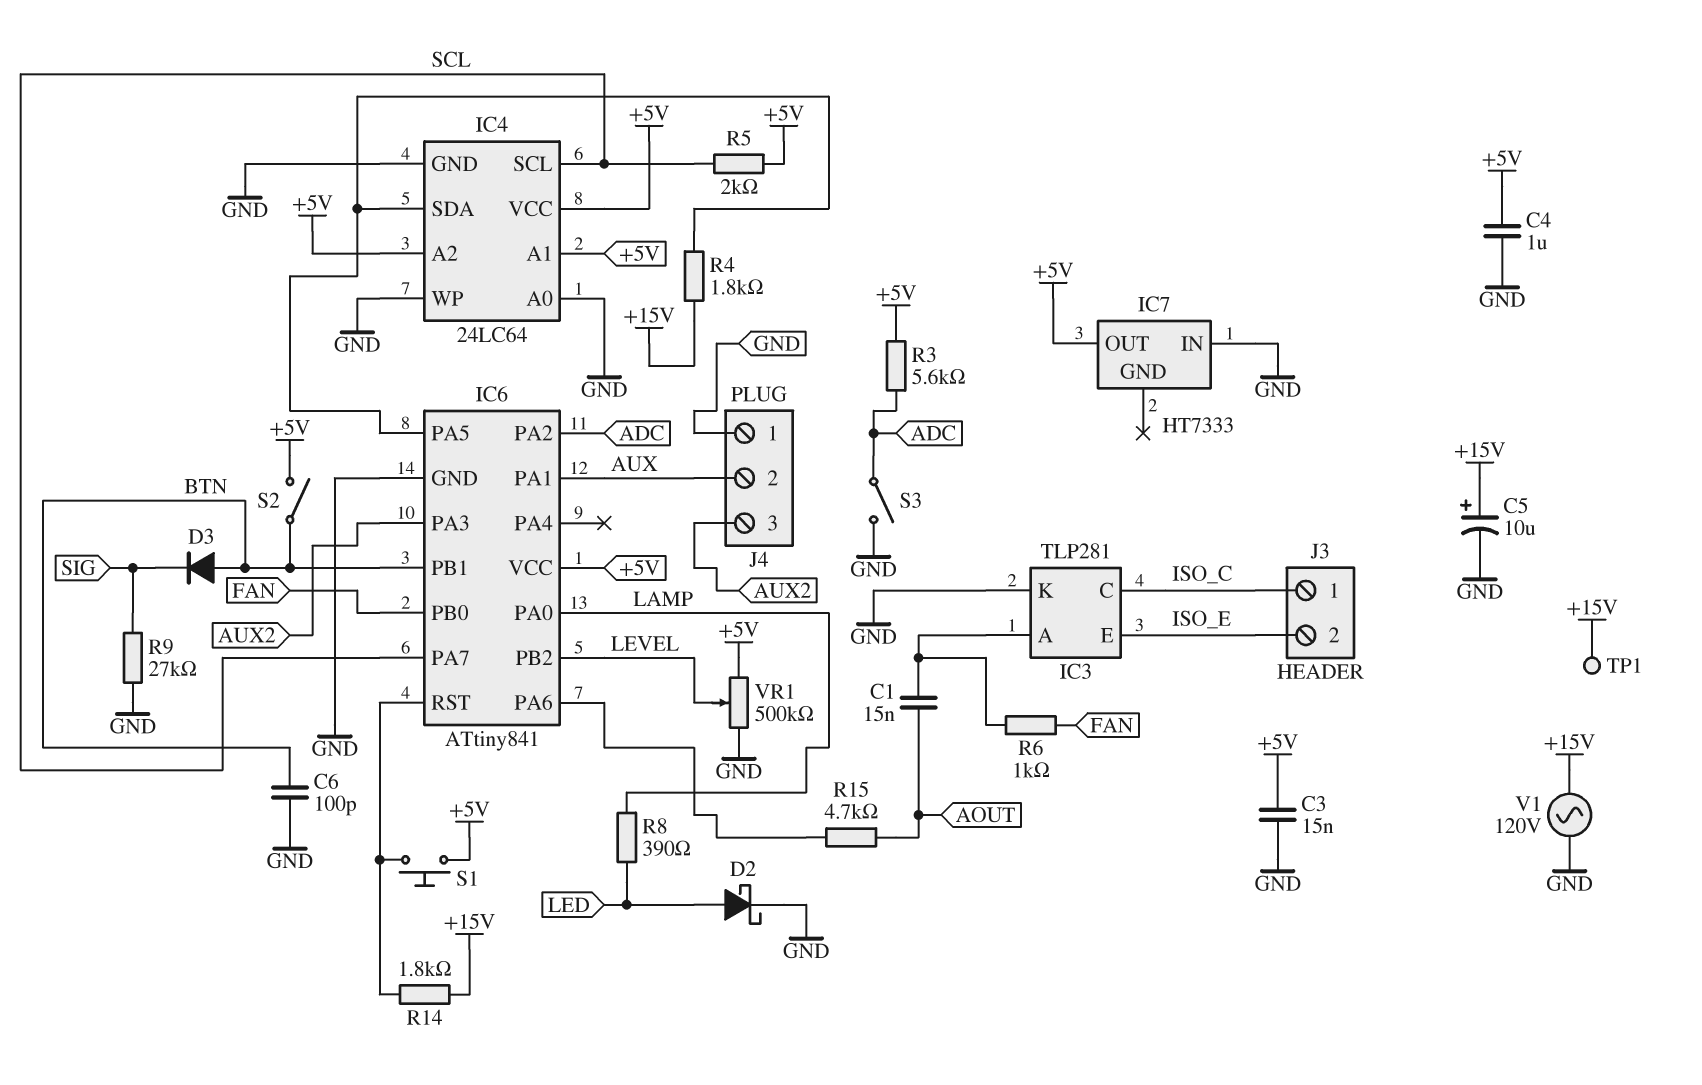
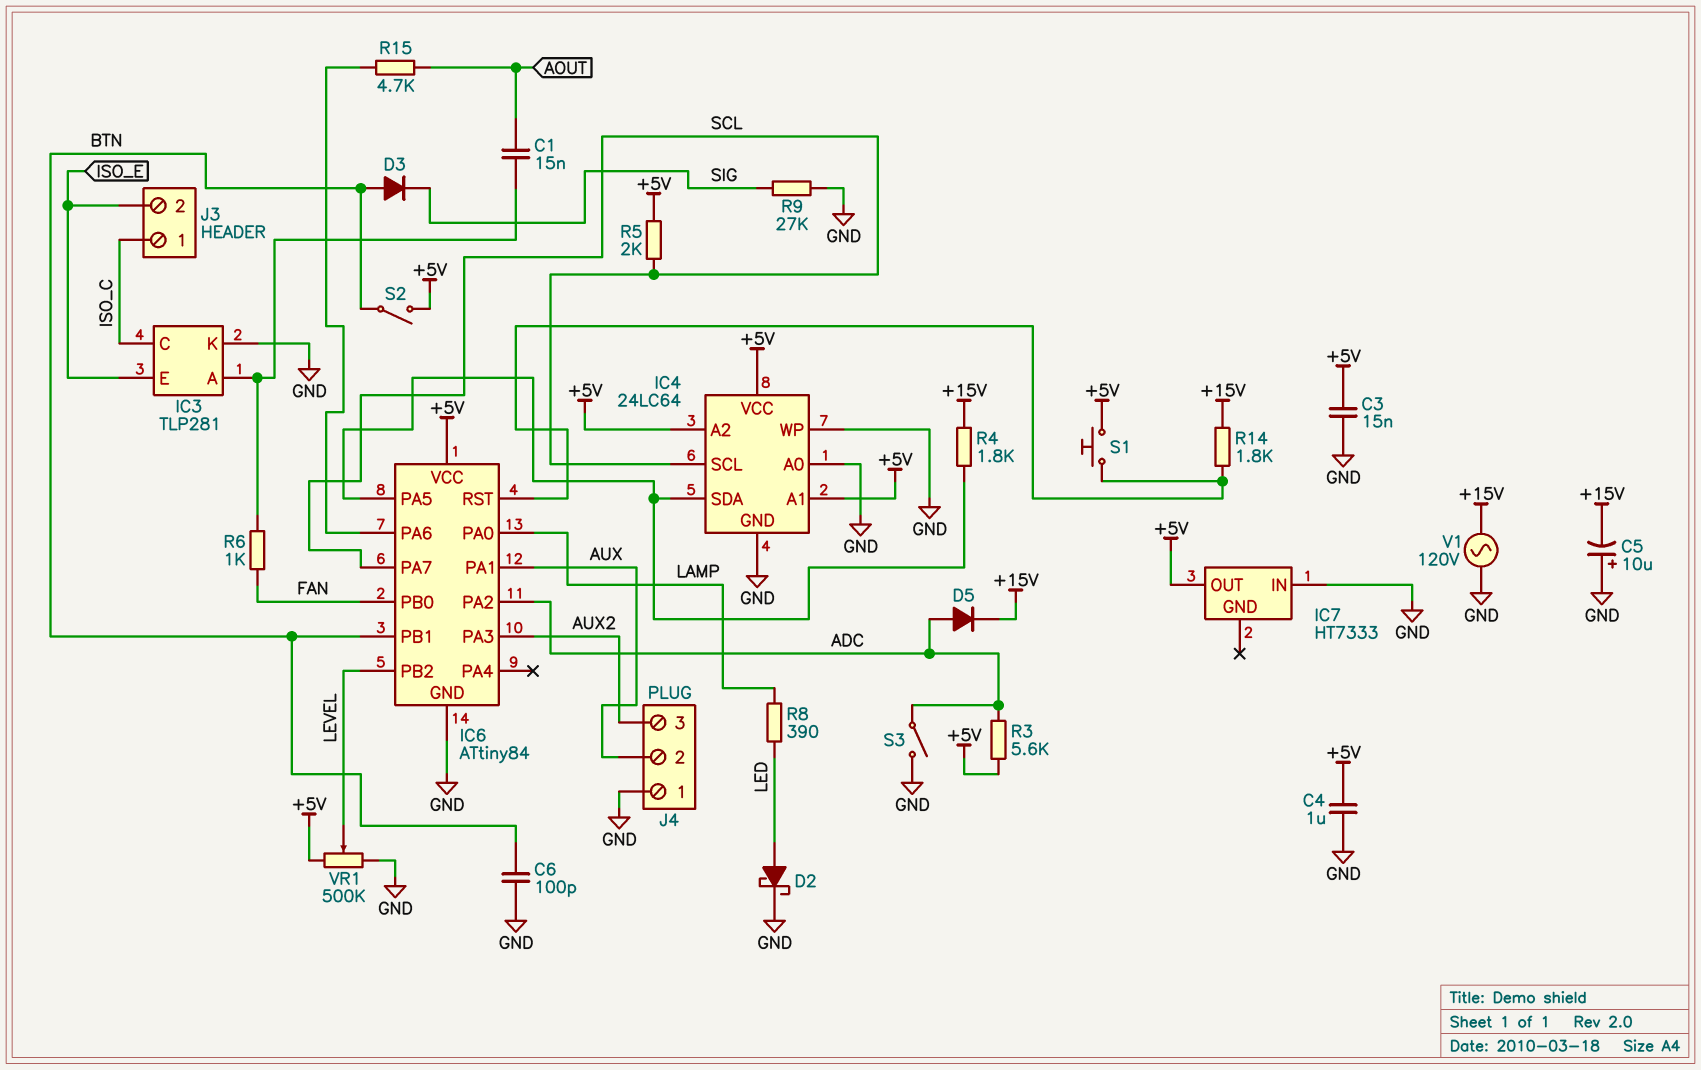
C5: 10uF (plus +15V, minus GND) -> 10uF (plus GND, minus +15V)
D5: none -> diode (A ADC, K +15V)
IC6: ATtiny841 -> ATtiny84
TP1: test point (+15V) -> none

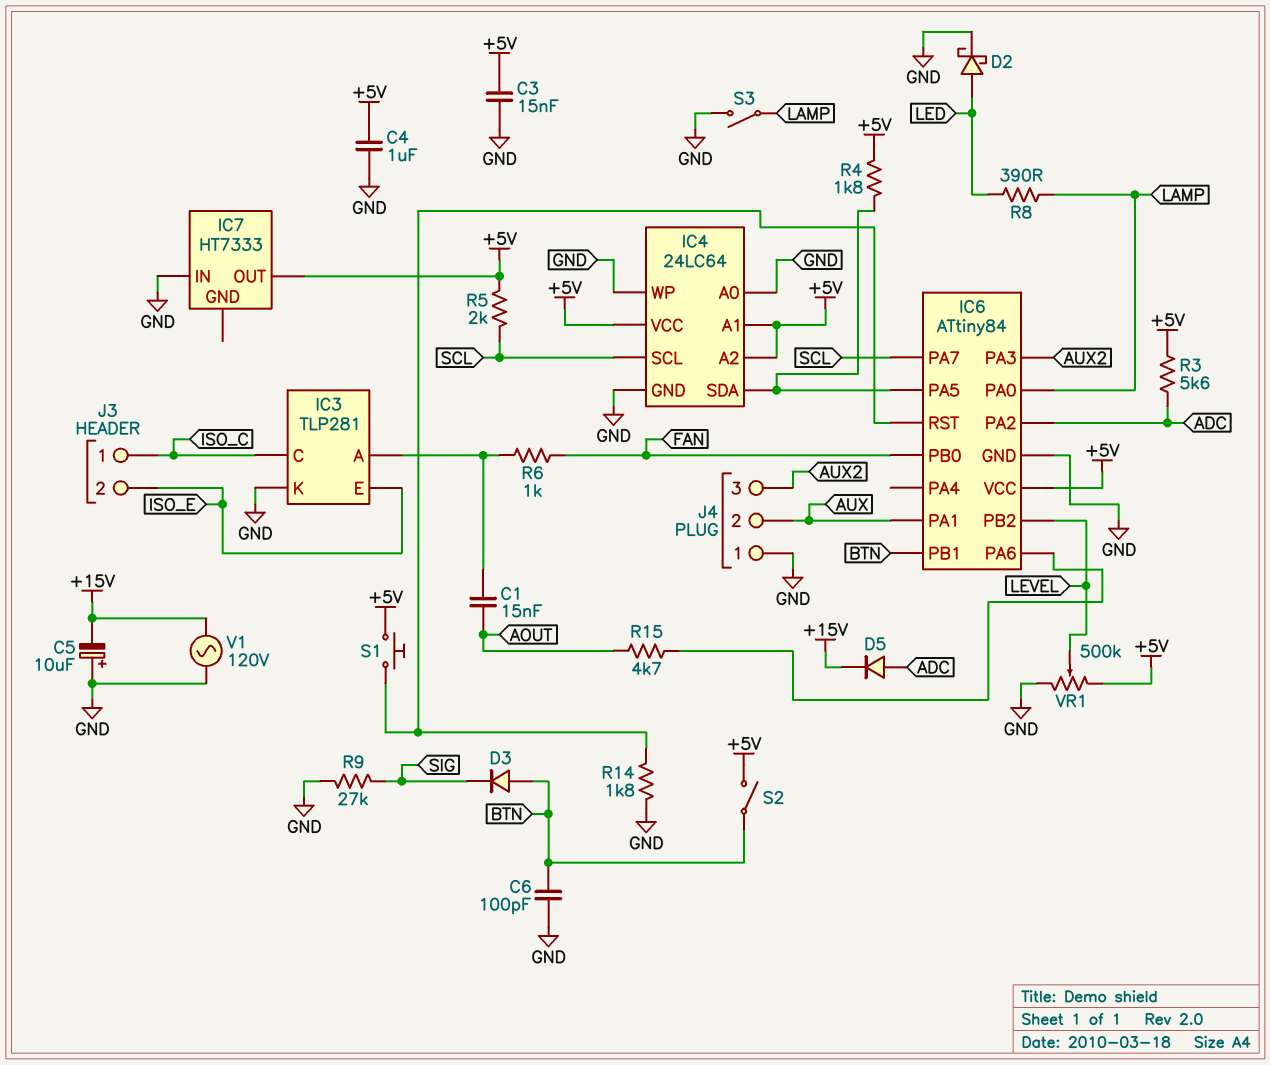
R4: 1.8k (+15V, IC4/SDA) -> 1.8k (+5V, IC4/SDA)
R14: 1.8k (+15V, IC6/RST) -> 1.8k (GND, IC6/RST)
S3: switch (ADC, GND) -> switch (GND, LAMP)

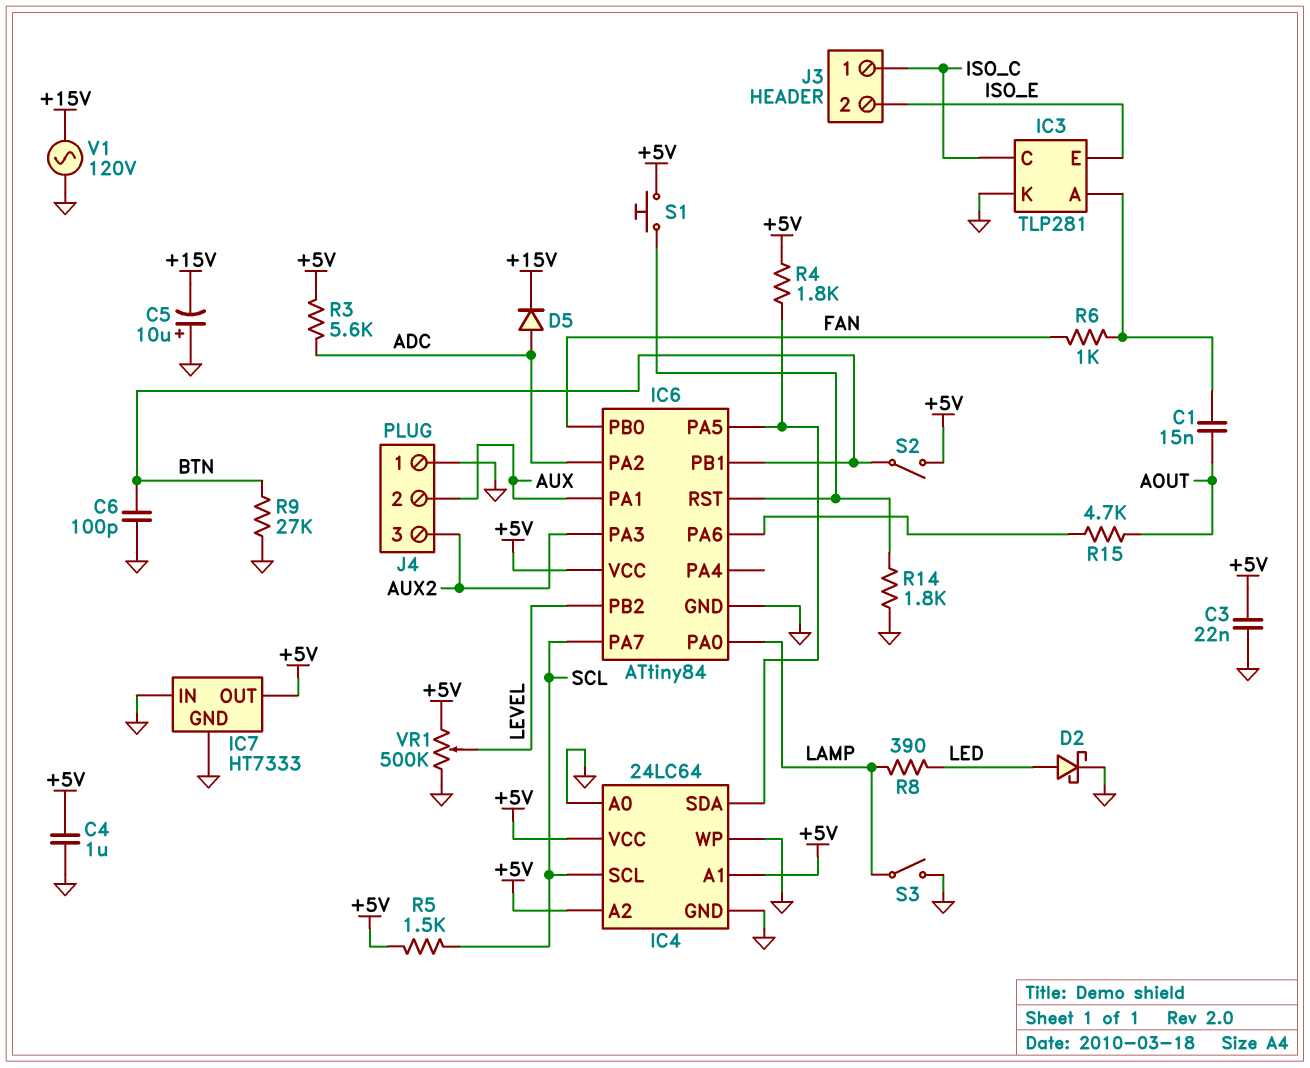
C3: 15nF (+5V, GND) -> 22nF (+5V, GND)
D3: diode (A BTN, K SIG) -> none
IC7 pin GND: none -> GND
R5: 2k (+5V, SCL) -> 1.5k (+5V, SCL)
R9: 27k (GND, SIG) -> 27k (BTN, GND)

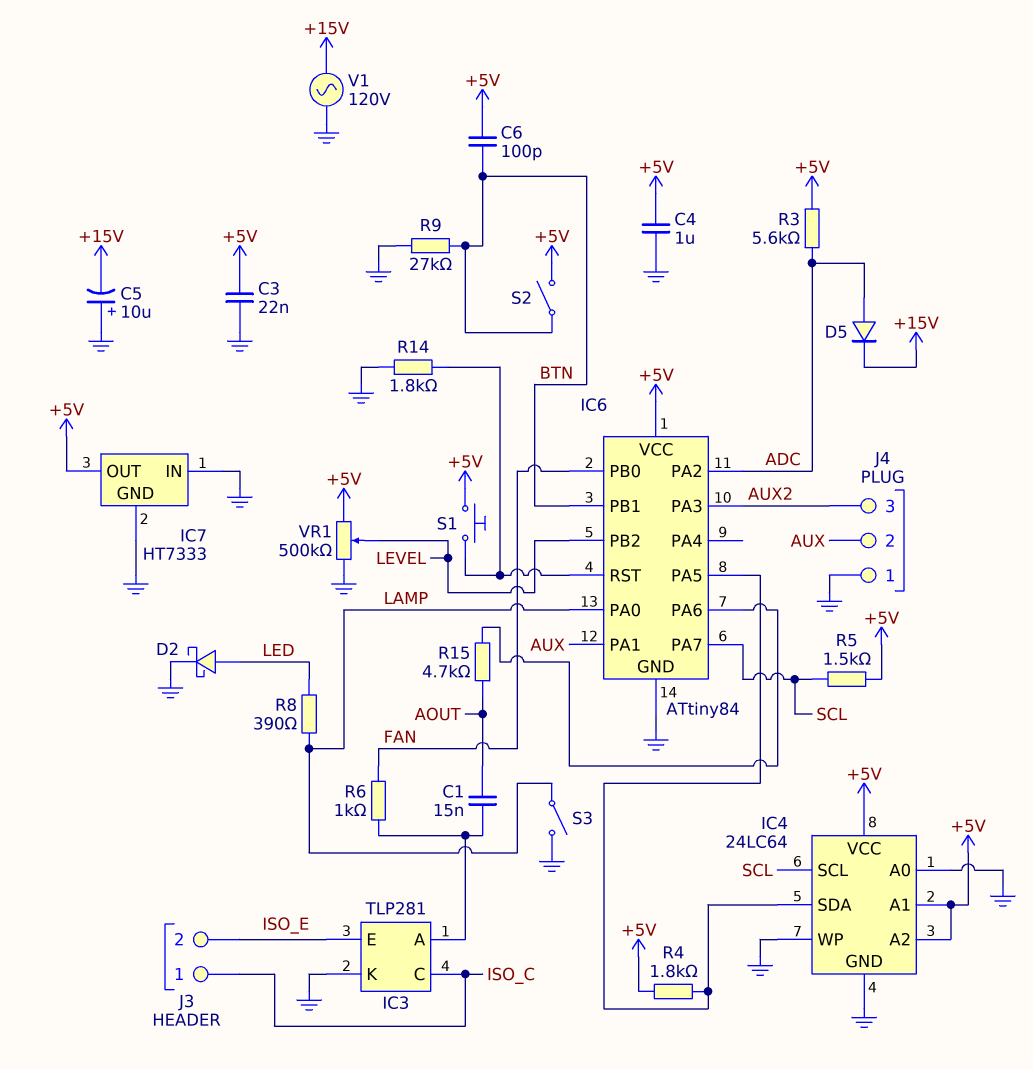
C6: 100pF (BTN, GND) -> 100pF (+5V, BTN)

